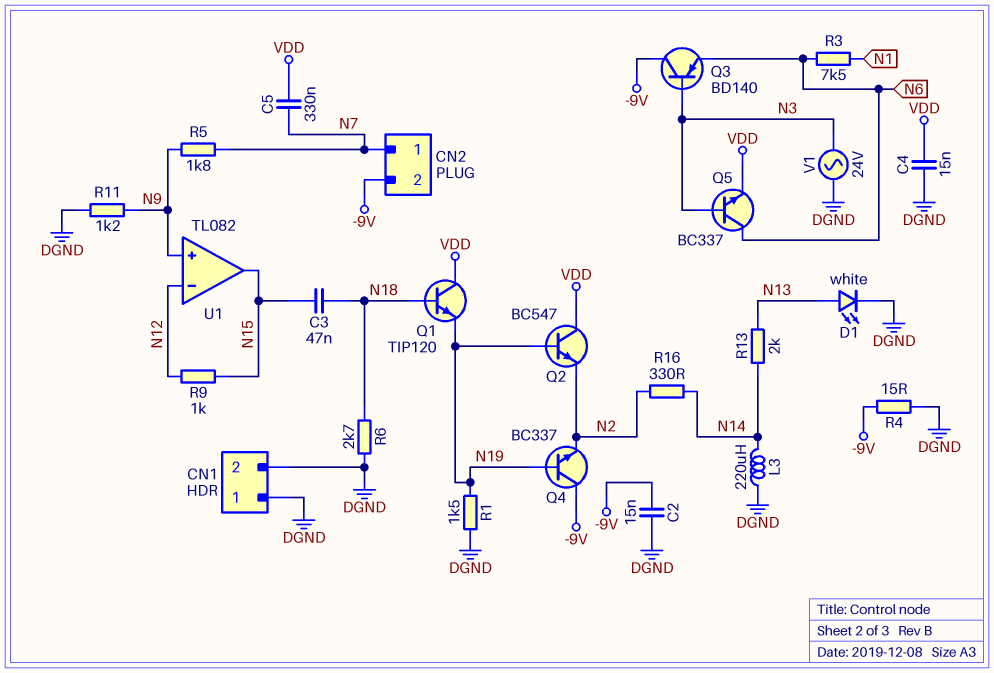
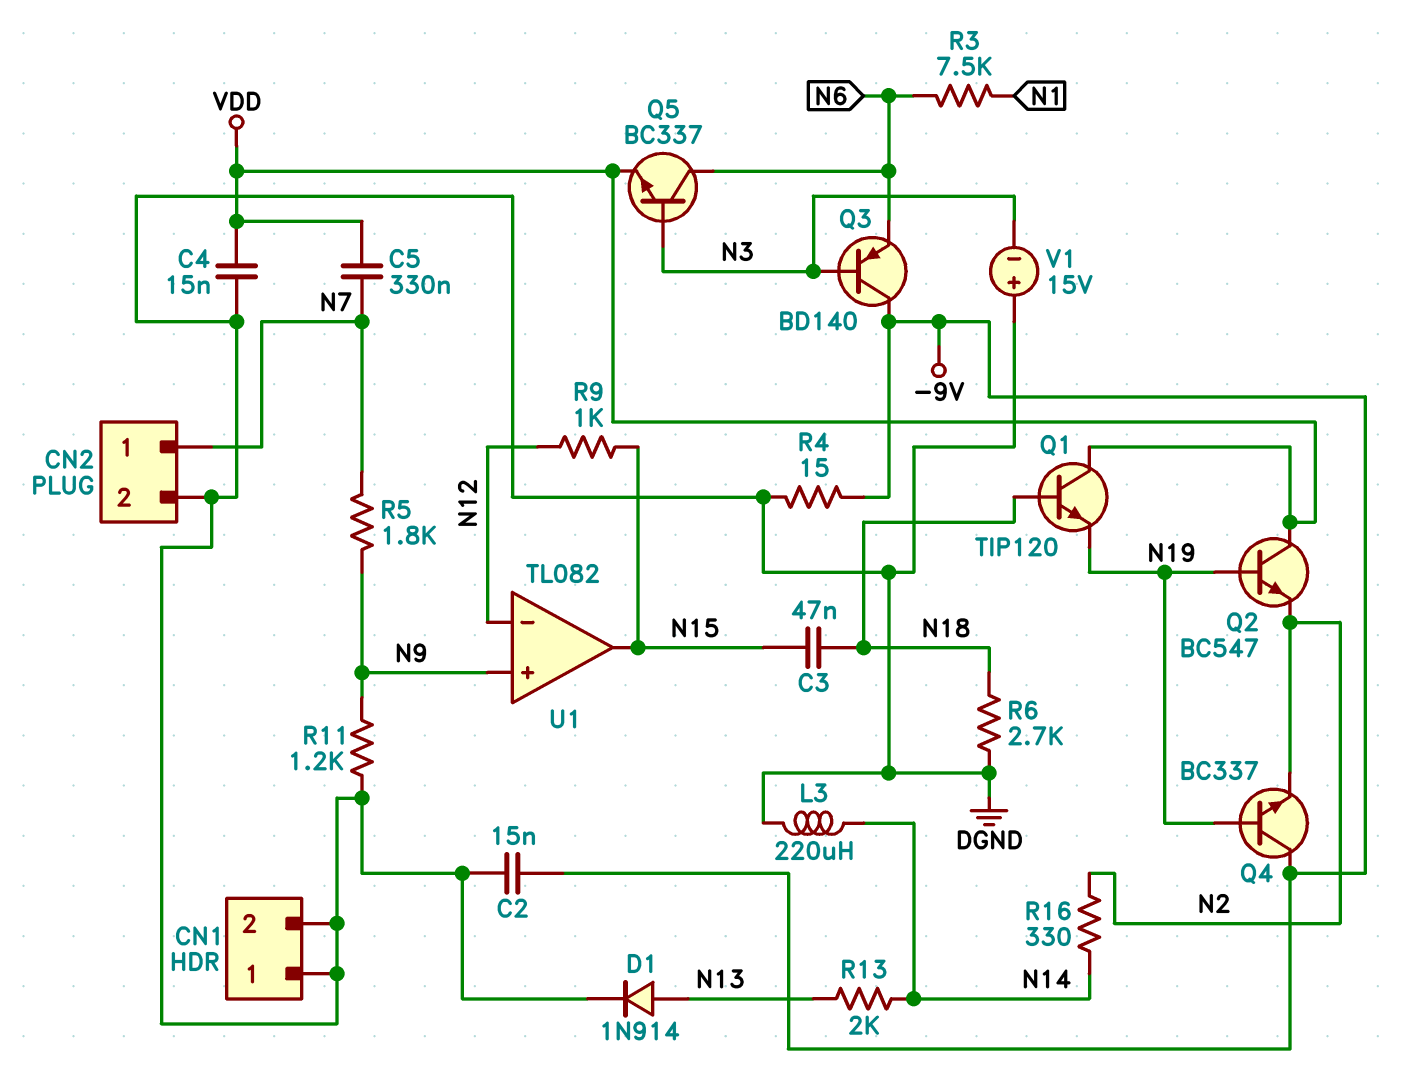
CN2 pin 2: -9V -> DGND
D1: LED white (A N13, K DGND) -> diode 1N914 (A N13, K DGND)
R1: 1.5k (DGND, N19) -> none
V1: AC 24V (DGND, N3) -> 15V (plus DGND, minus N3)

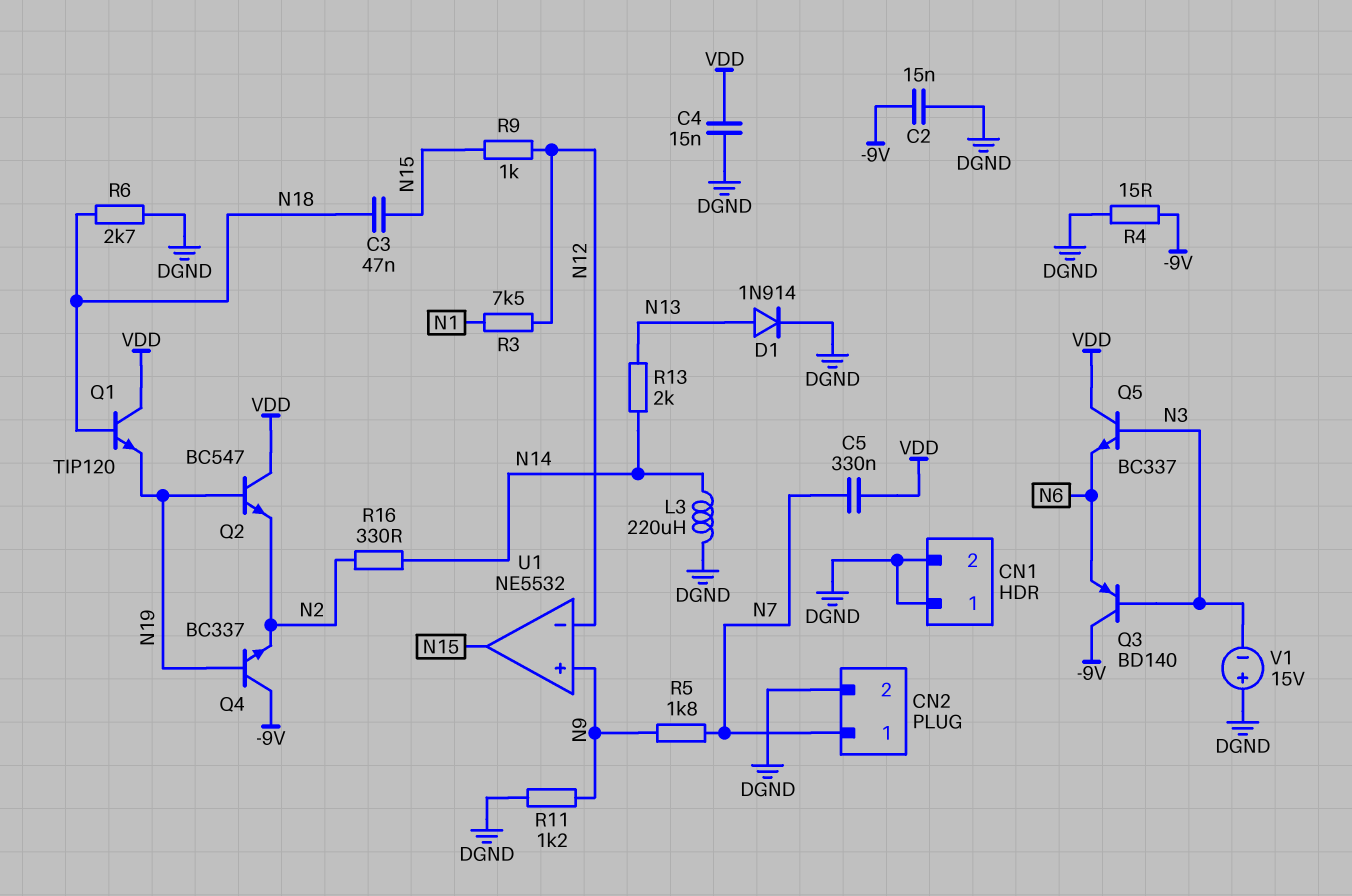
Q5: NPN BC337 (B N3, C N6, E VDD) -> NPN BC337 (B N3, C VDD, E N6)
R3: 7.5k (N1, N6) -> 7.5k (N1, N12)
U1: TL082 -> NE5532

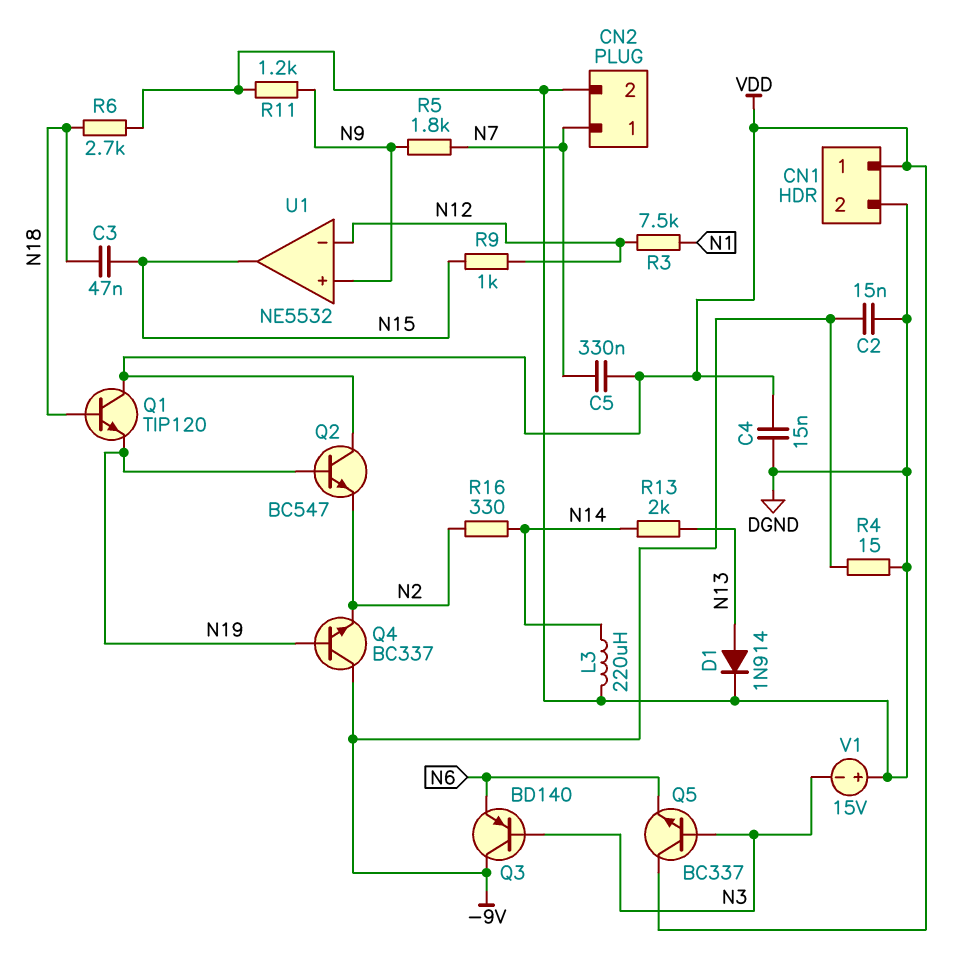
CN1 pin 1: DGND -> VDD

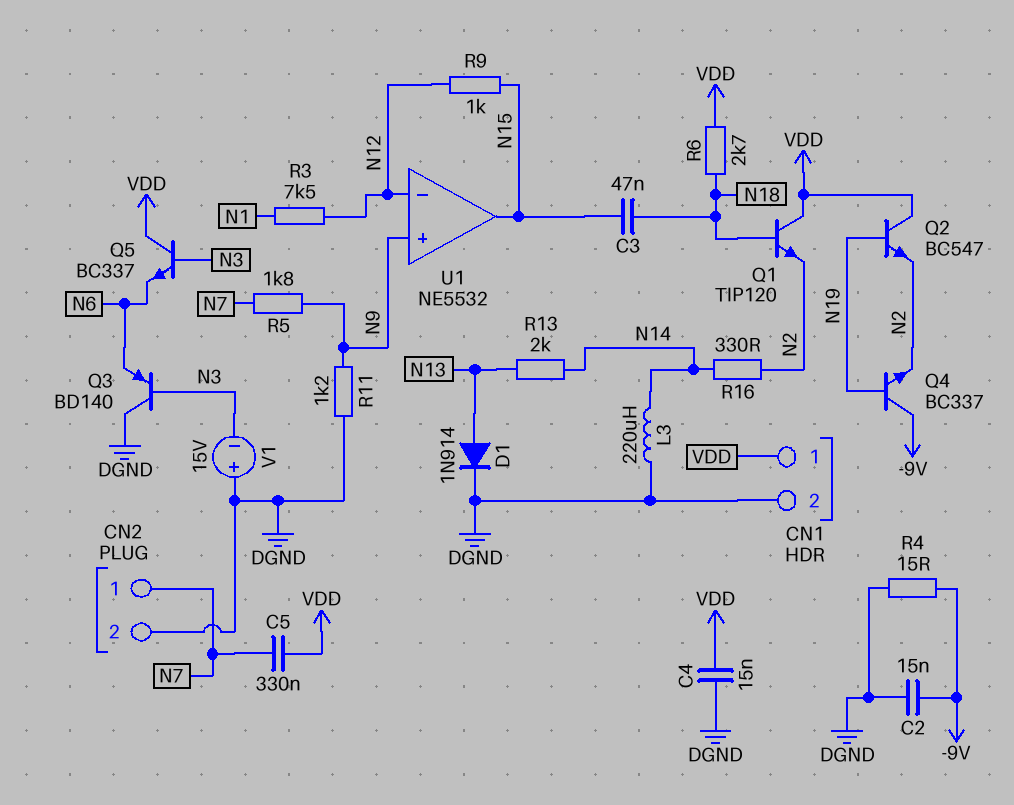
Q1: NPN TIP120 (B N18, C VDD, E N19) -> NPN TIP120 (B N18, C VDD, E N2)
Q3: PNP BD140 (B N3, C -9V, E N6) -> PNP BD140 (B N3, C DGND, E N6)
R6: 2.7k (DGND, N18) -> 2.7k (N18, VDD)

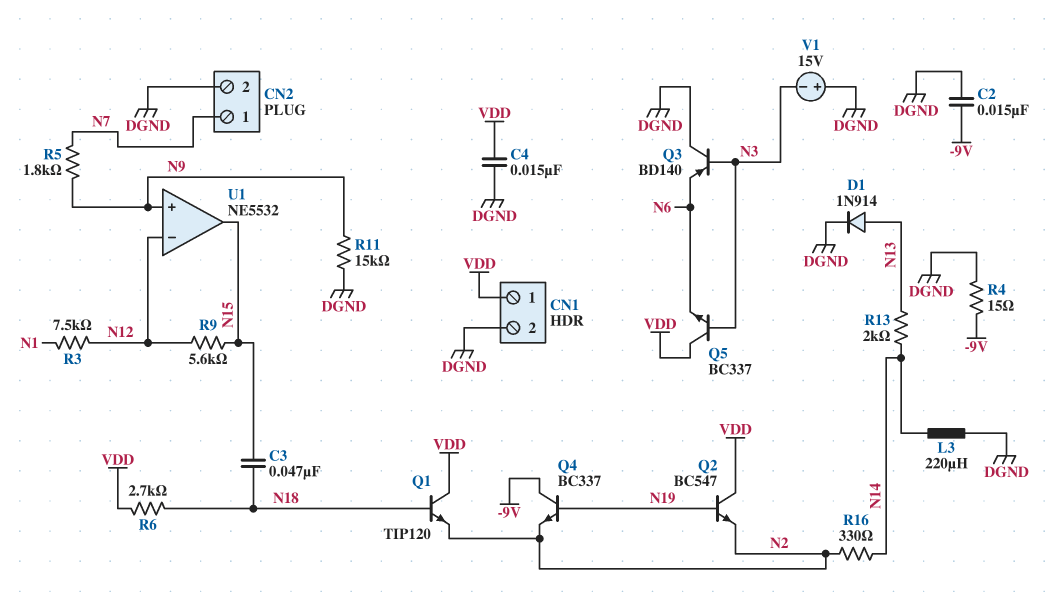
C5: 330nF (N7, VDD) -> none
R9: 1k (N12, N15) -> 5.6k (N12, N15)
R11: 1.2k (DGND, N9) -> 15k (DGND, N9)

